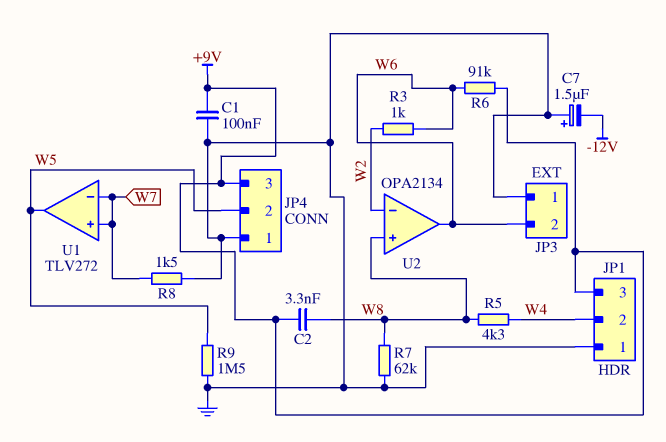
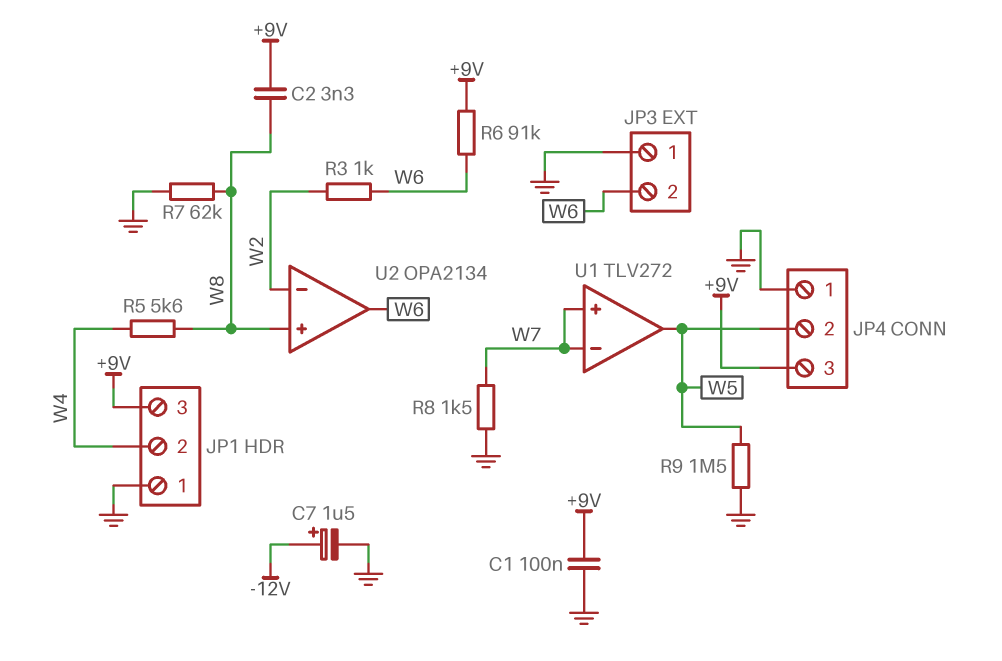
C7: 1.5uF (plus GND, minus -12V) -> 1.5uF (plus -12V, minus GND)
R5: 4.3k (W4, W8) -> 5.6k (W4, W8)

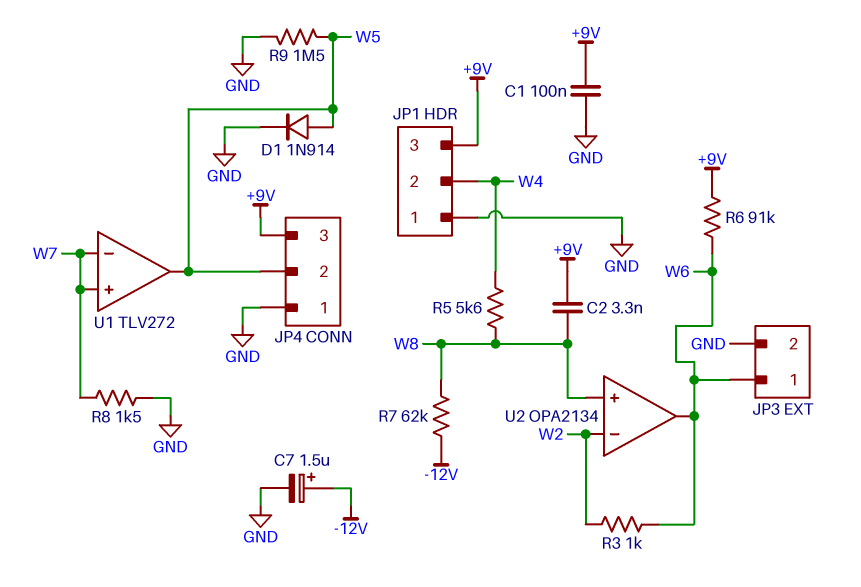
D1: none -> diode 1N914 (A W5, K GND)
JP3 pin 1: GND -> W6
JP3 pin 2: W6 -> GND
R7: 62k (GND, W8) -> 62k (-12V, W8)

